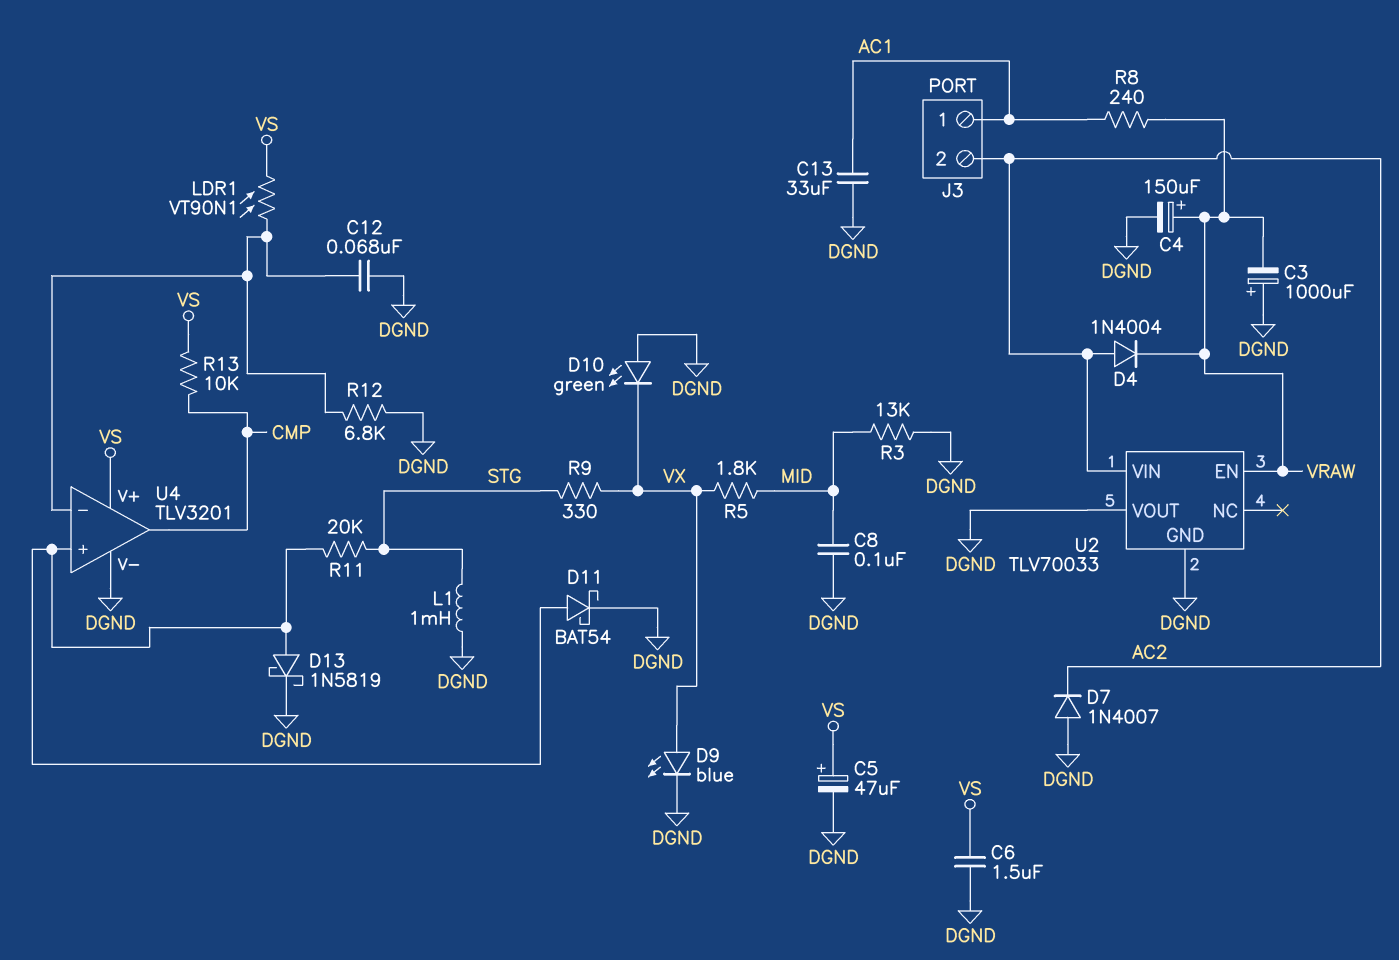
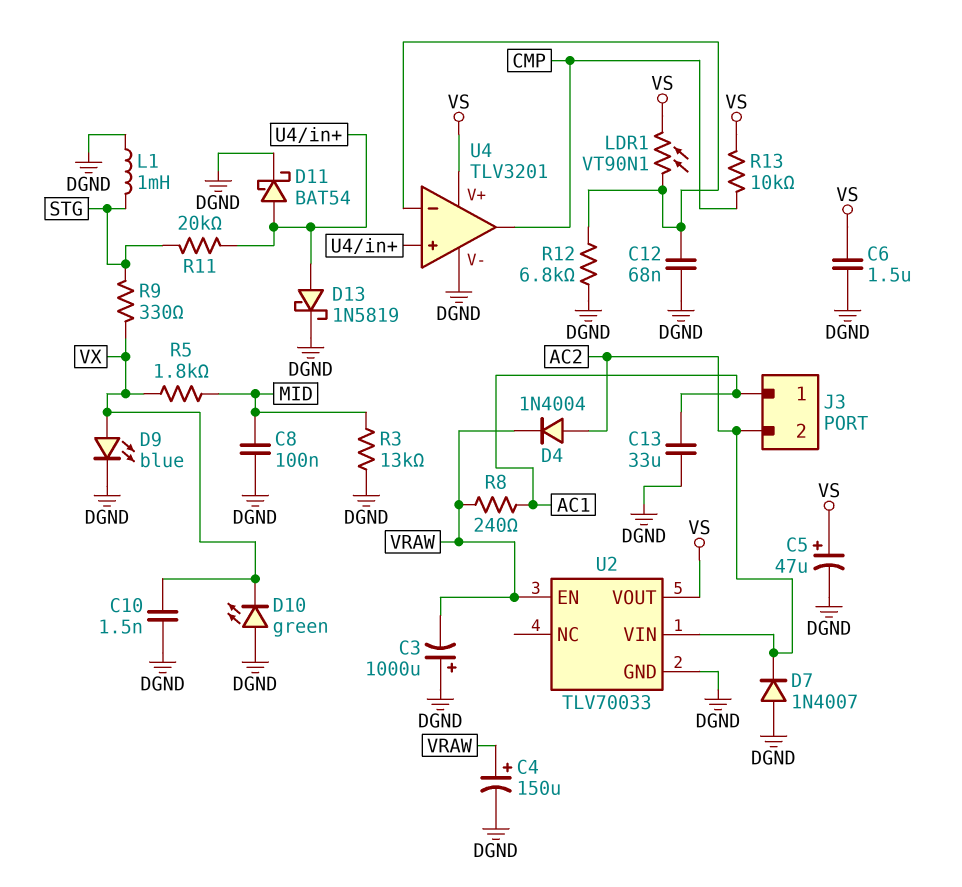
C10: none -> 1.5nF (DGND, VX)
U2 pin VOUT: DGND -> VS

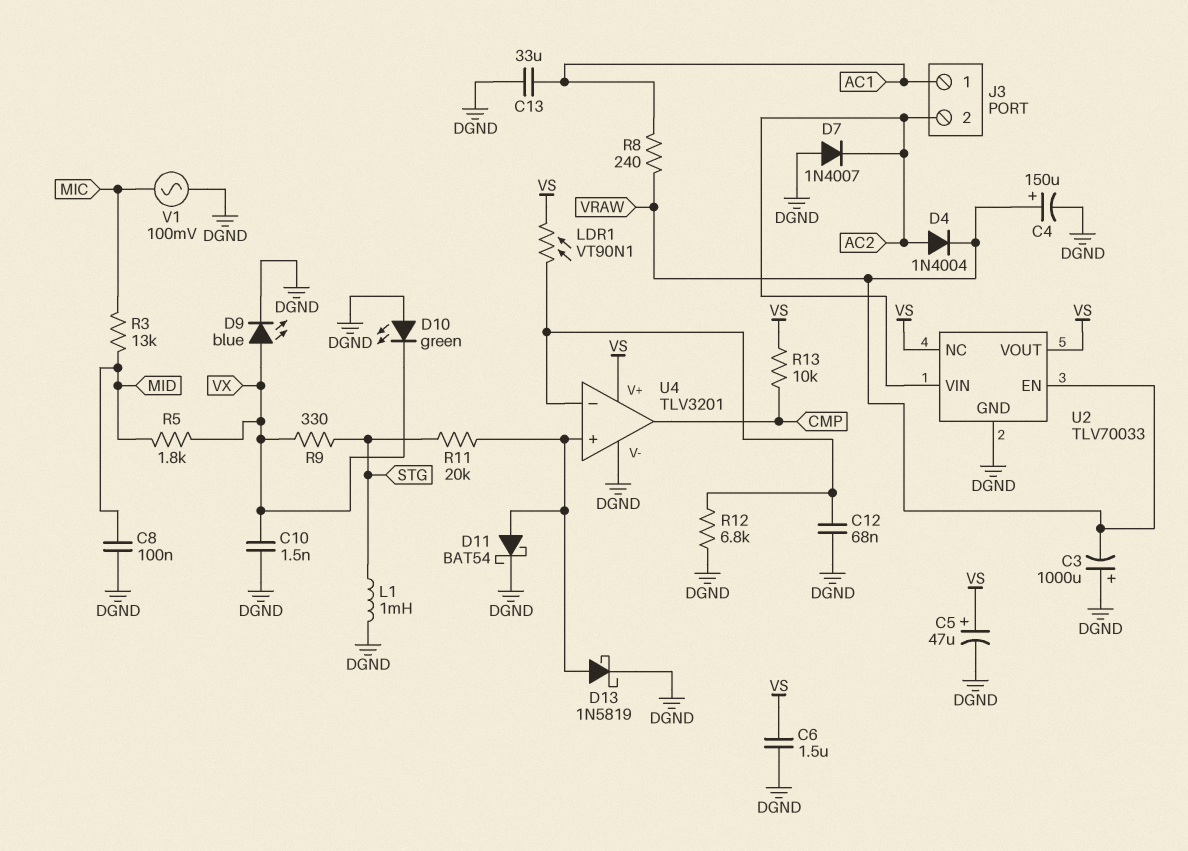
R3: 13k (DGND, MID) -> 13k (MIC, MID)
U2 pin NC: none -> VS
V1: none -> AC 100mV (DGND, MIC)

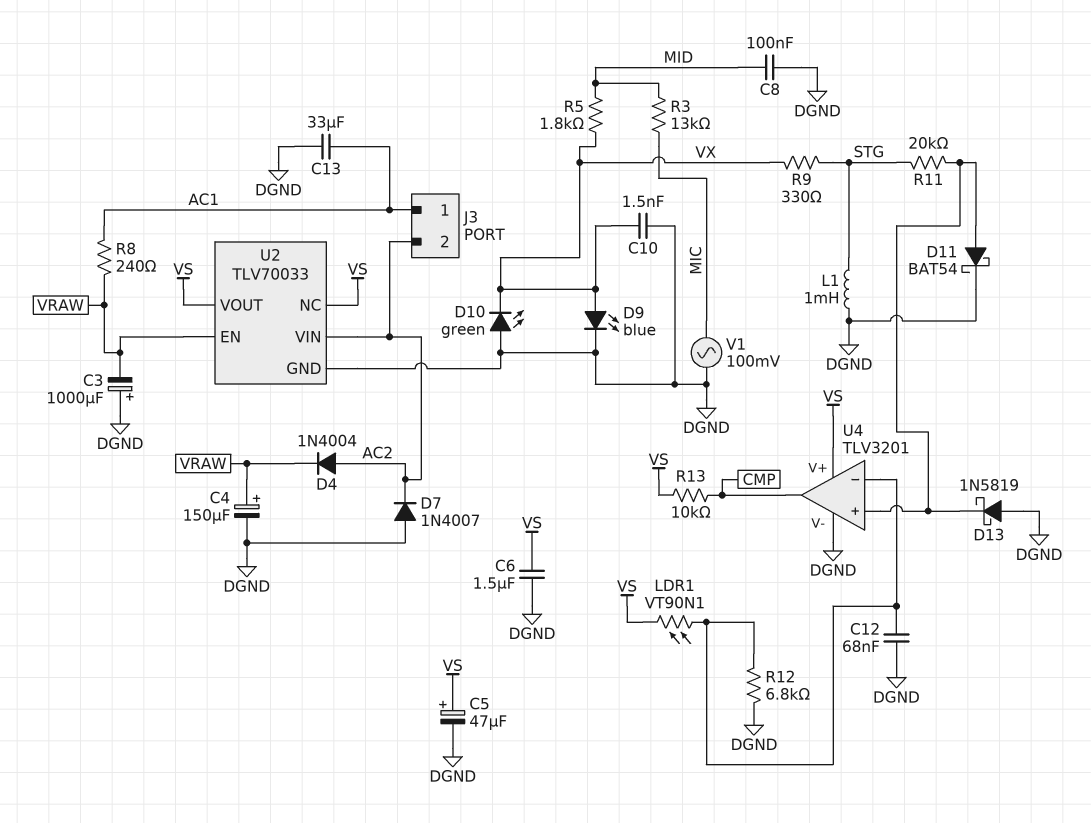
D13: schottky 1N5819 (A U4/in+, K DGND) -> schottky 1N5819 (A DGND, K U4/in+)

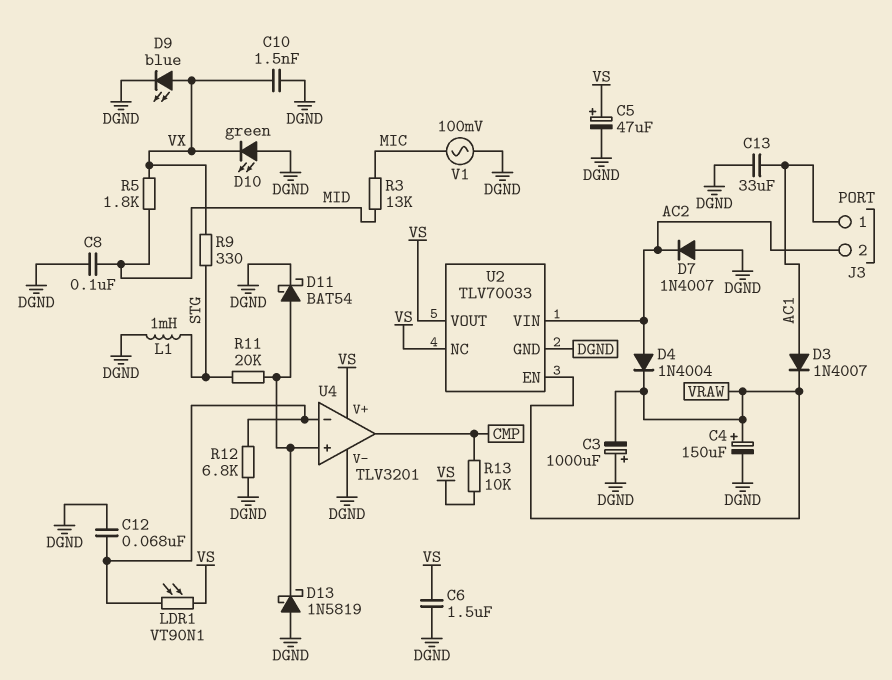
D3: none -> diode 1N4007 (A AC1, K VRAW)
R8: 240 (AC1, VRAW) -> none

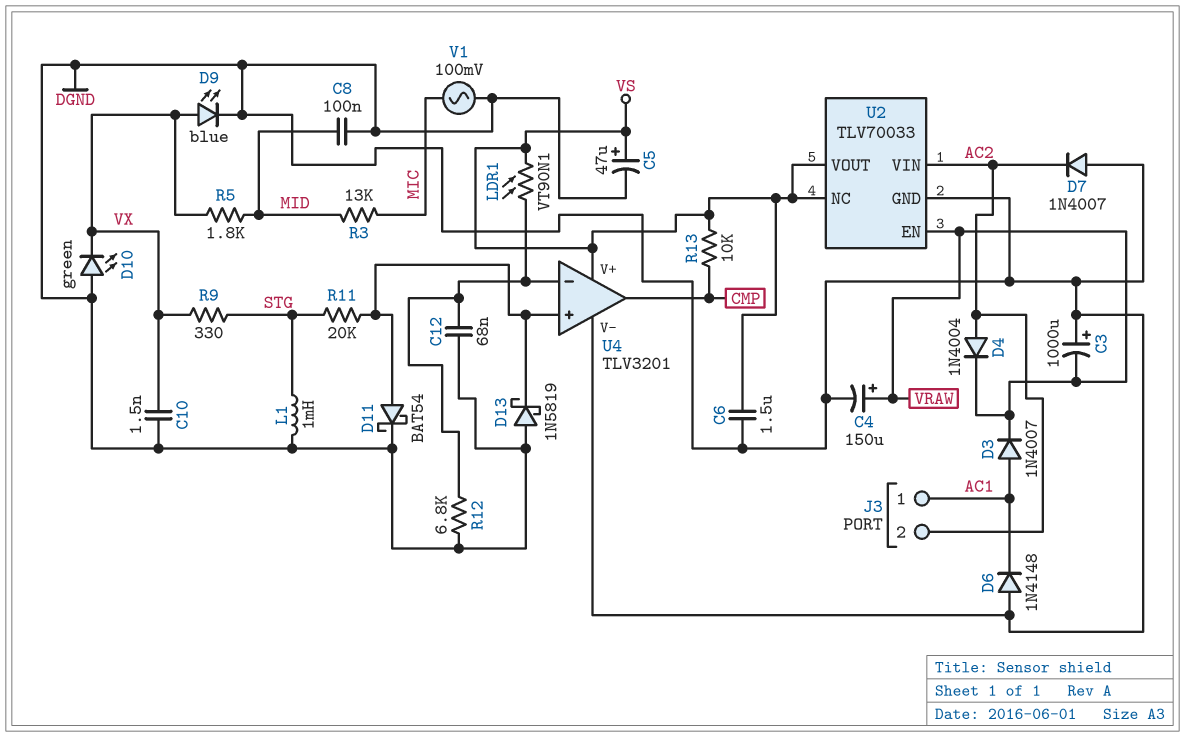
C13: 33uF (AC1, DGND) -> none
D6: none -> diode 1N4148 (A DGND, K AC1)

